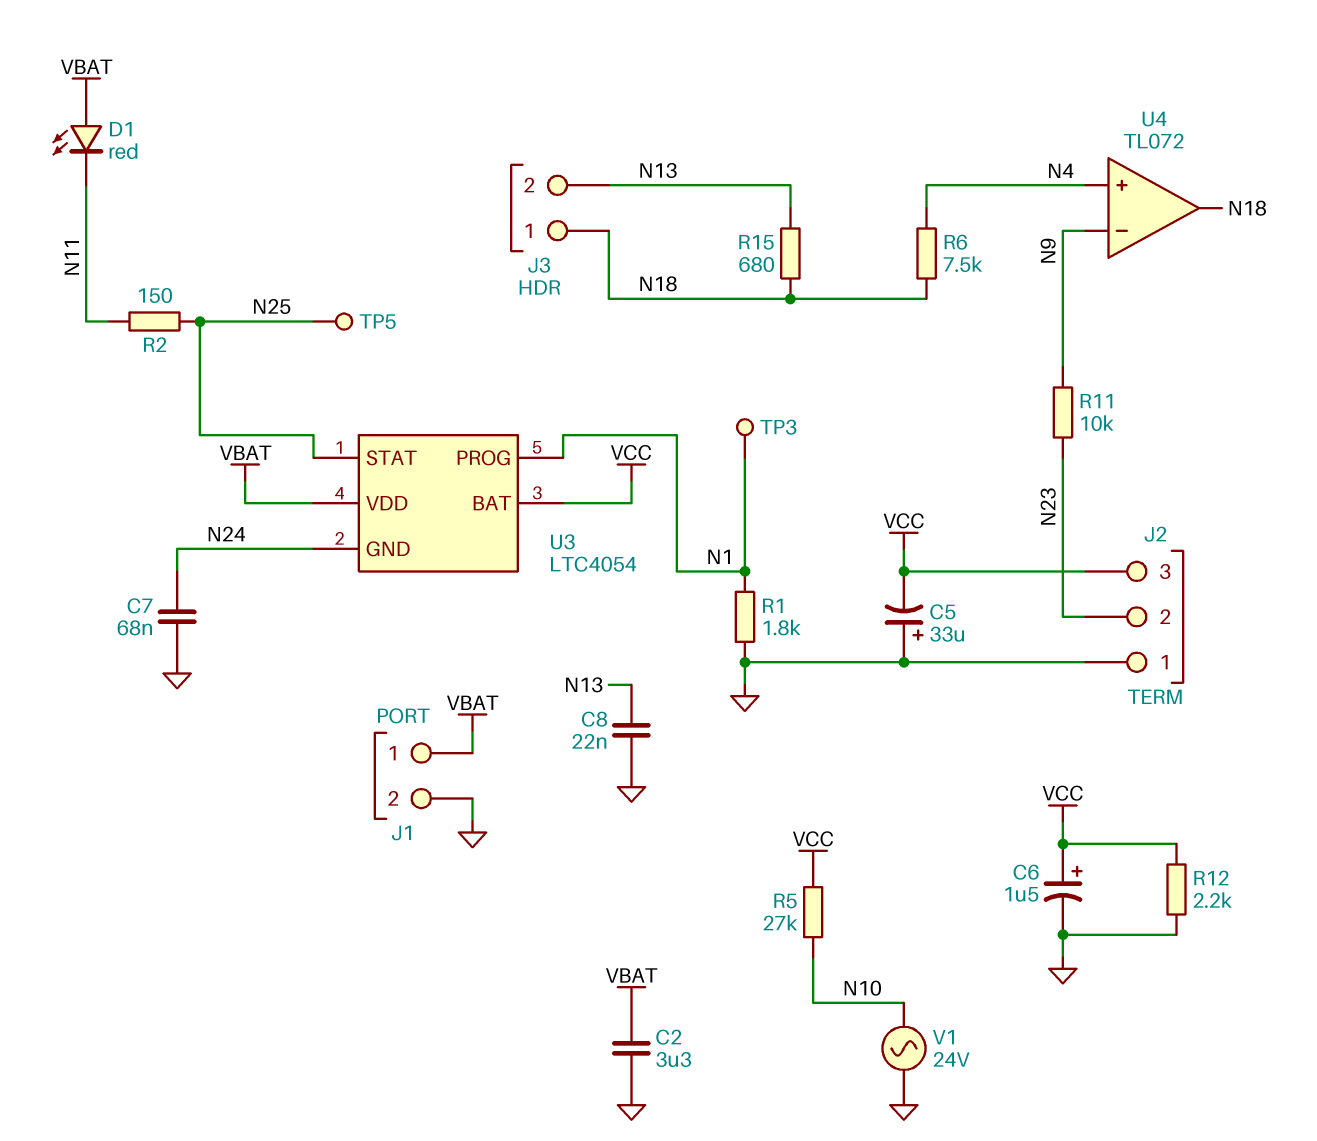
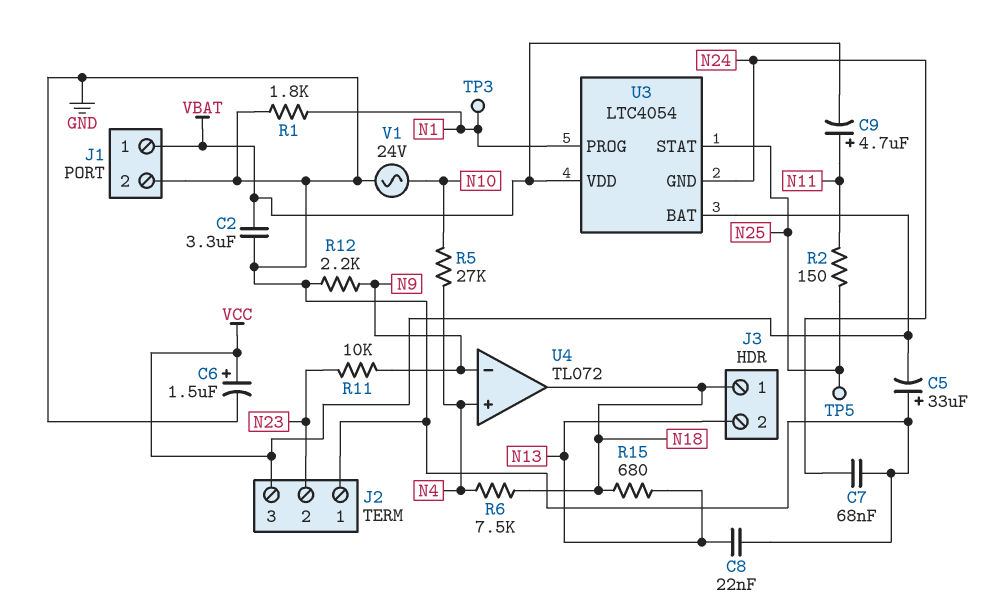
C9: none -> 4.7uF (plus N11, minus VBAT)
D1: LED red (A VBAT, K N11) -> none
R5: 27k (N10, VCC) -> 27k (N4, N10)
R12: 2.2k (GND, VCC) -> 2.2k (GND, N9)

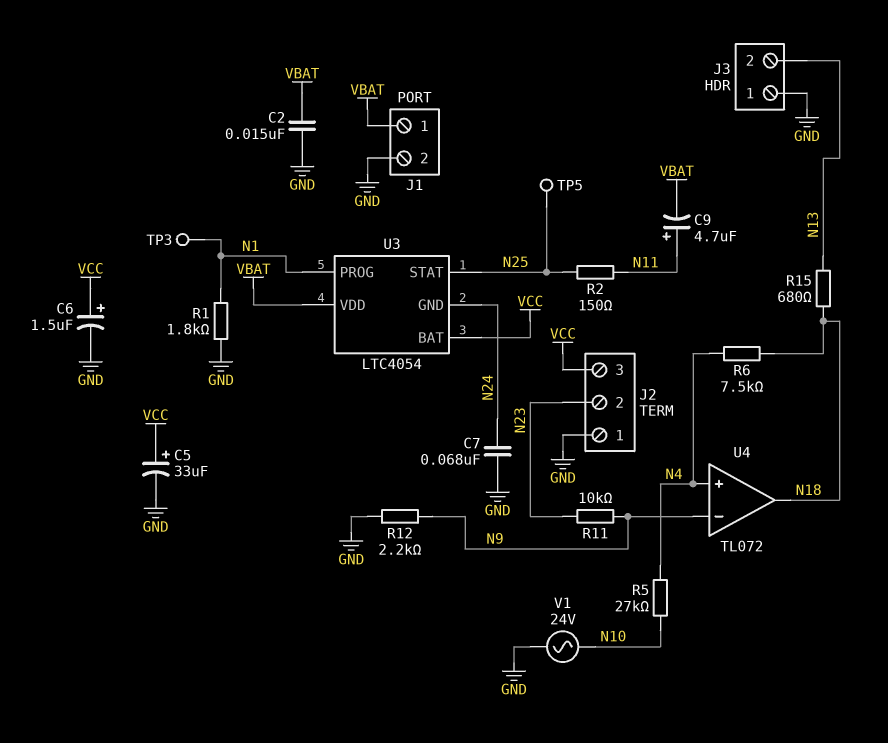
C2: 3.3uF (GND, VBAT) -> 15nF (GND, VBAT)
C5: 33uF (plus GND, minus VCC) -> 33uF (plus VCC, minus GND)
C8: 22nF (GND, N13) -> none
J3 pin 1: N18 -> GND

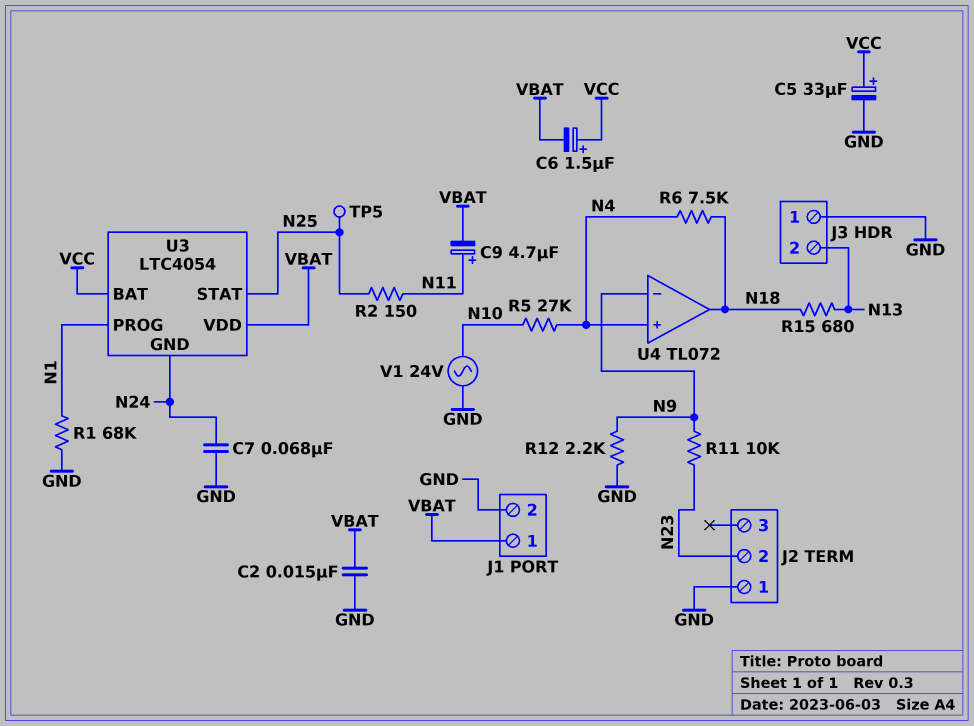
C6: 1.5uF (plus VCC, minus GND) -> 1.5uF (plus VCC, minus VBAT)
J2 pin 3: VCC -> none
R1: 1.8k (GND, N1) -> 68k (GND, N1)
TP3: test point (N1) -> none

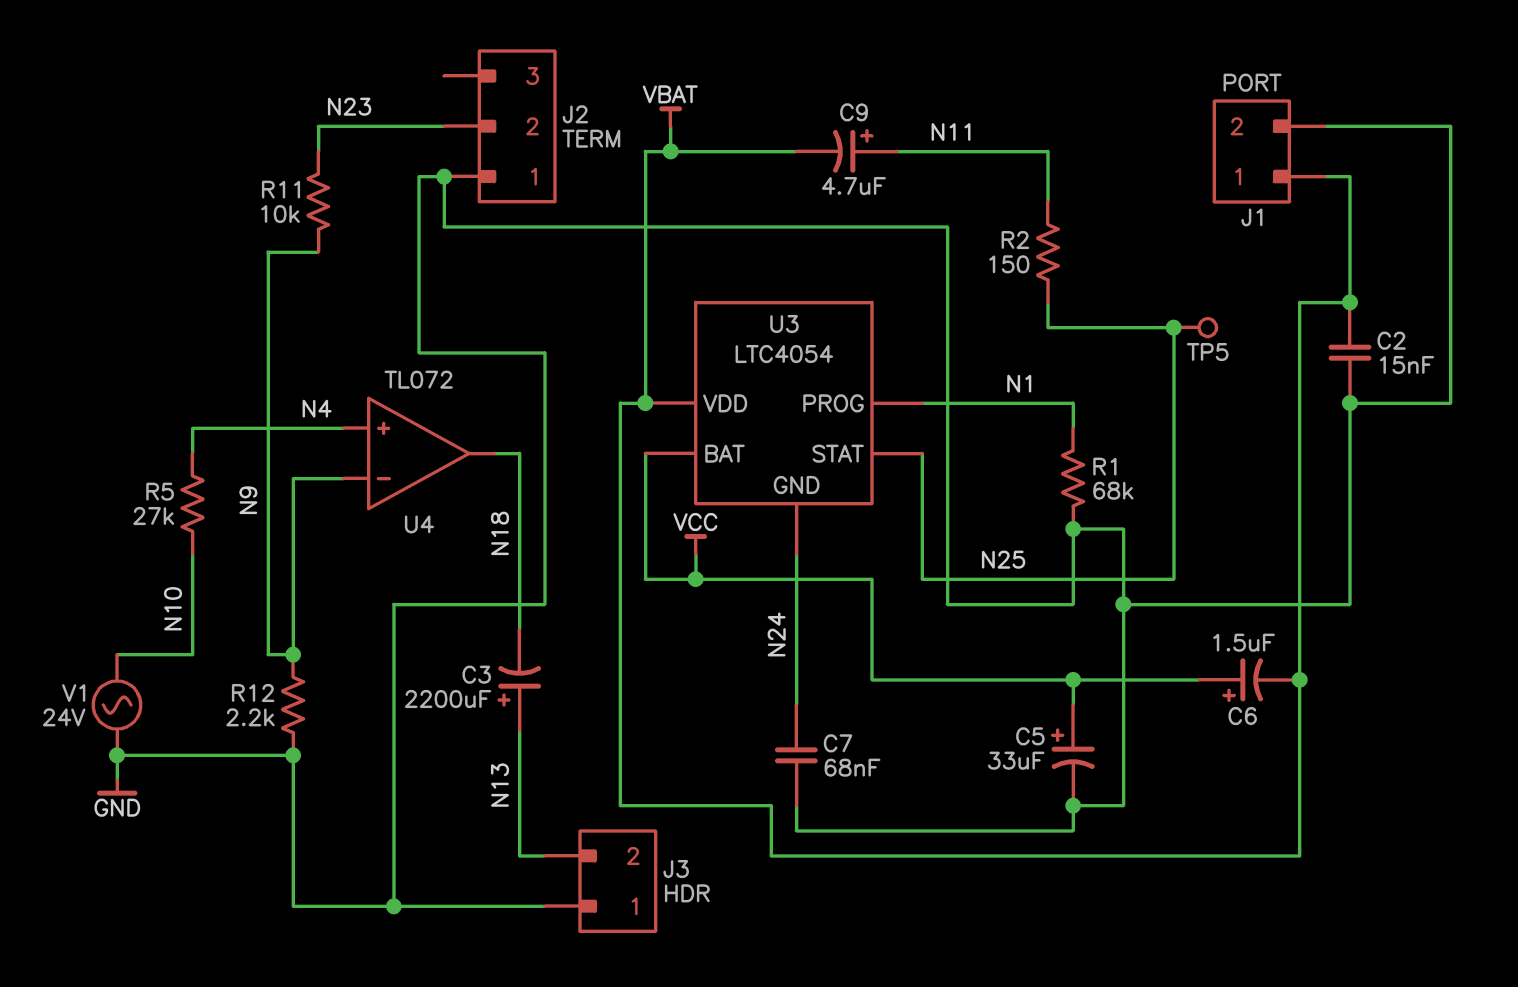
C3: none -> 2200uF (plus N13, minus N18)
R6: 7.5k (N4, N18) -> none
R15: 680 (N13, N18) -> none

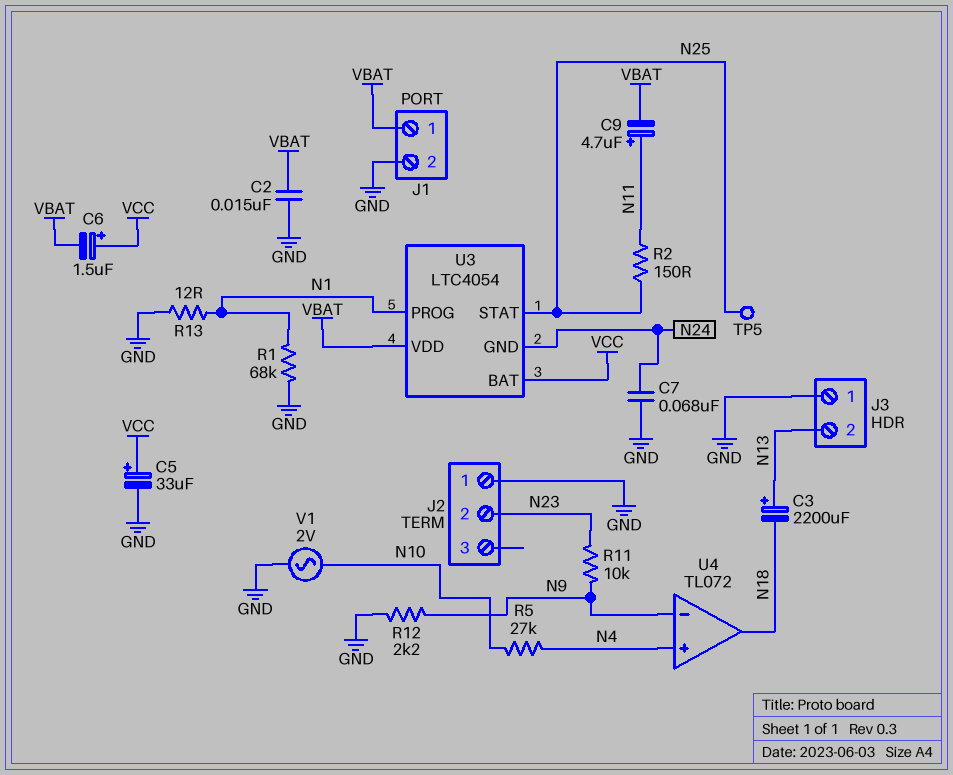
R13: none -> 12 (GND, N1)
V1: AC 24V (GND, N10) -> AC 2V (GND, N10)

